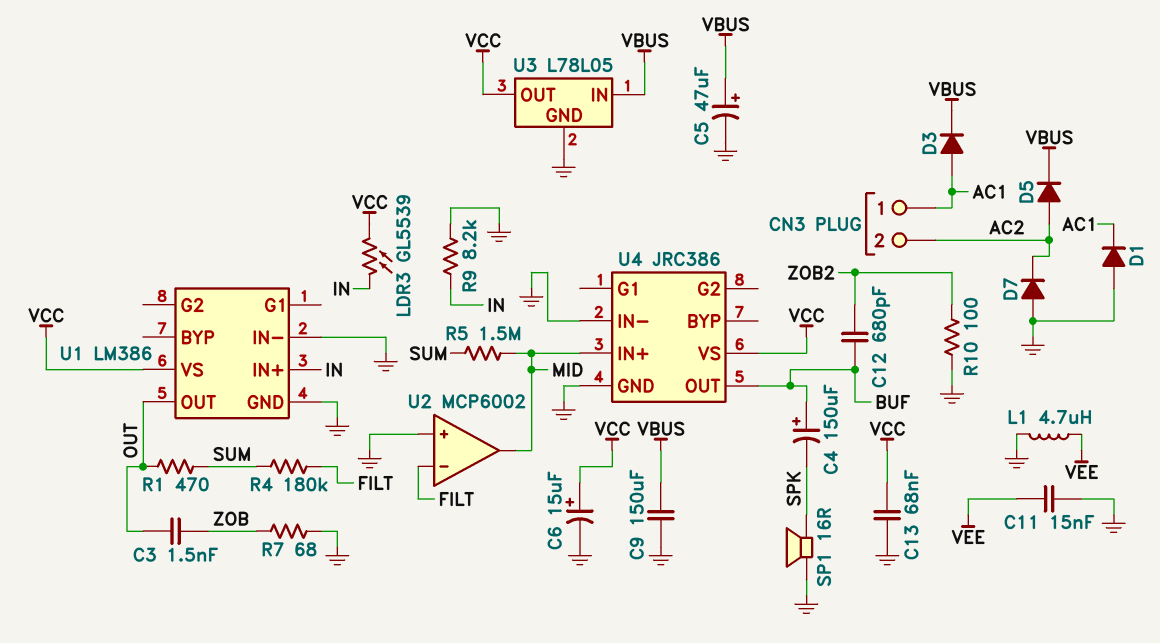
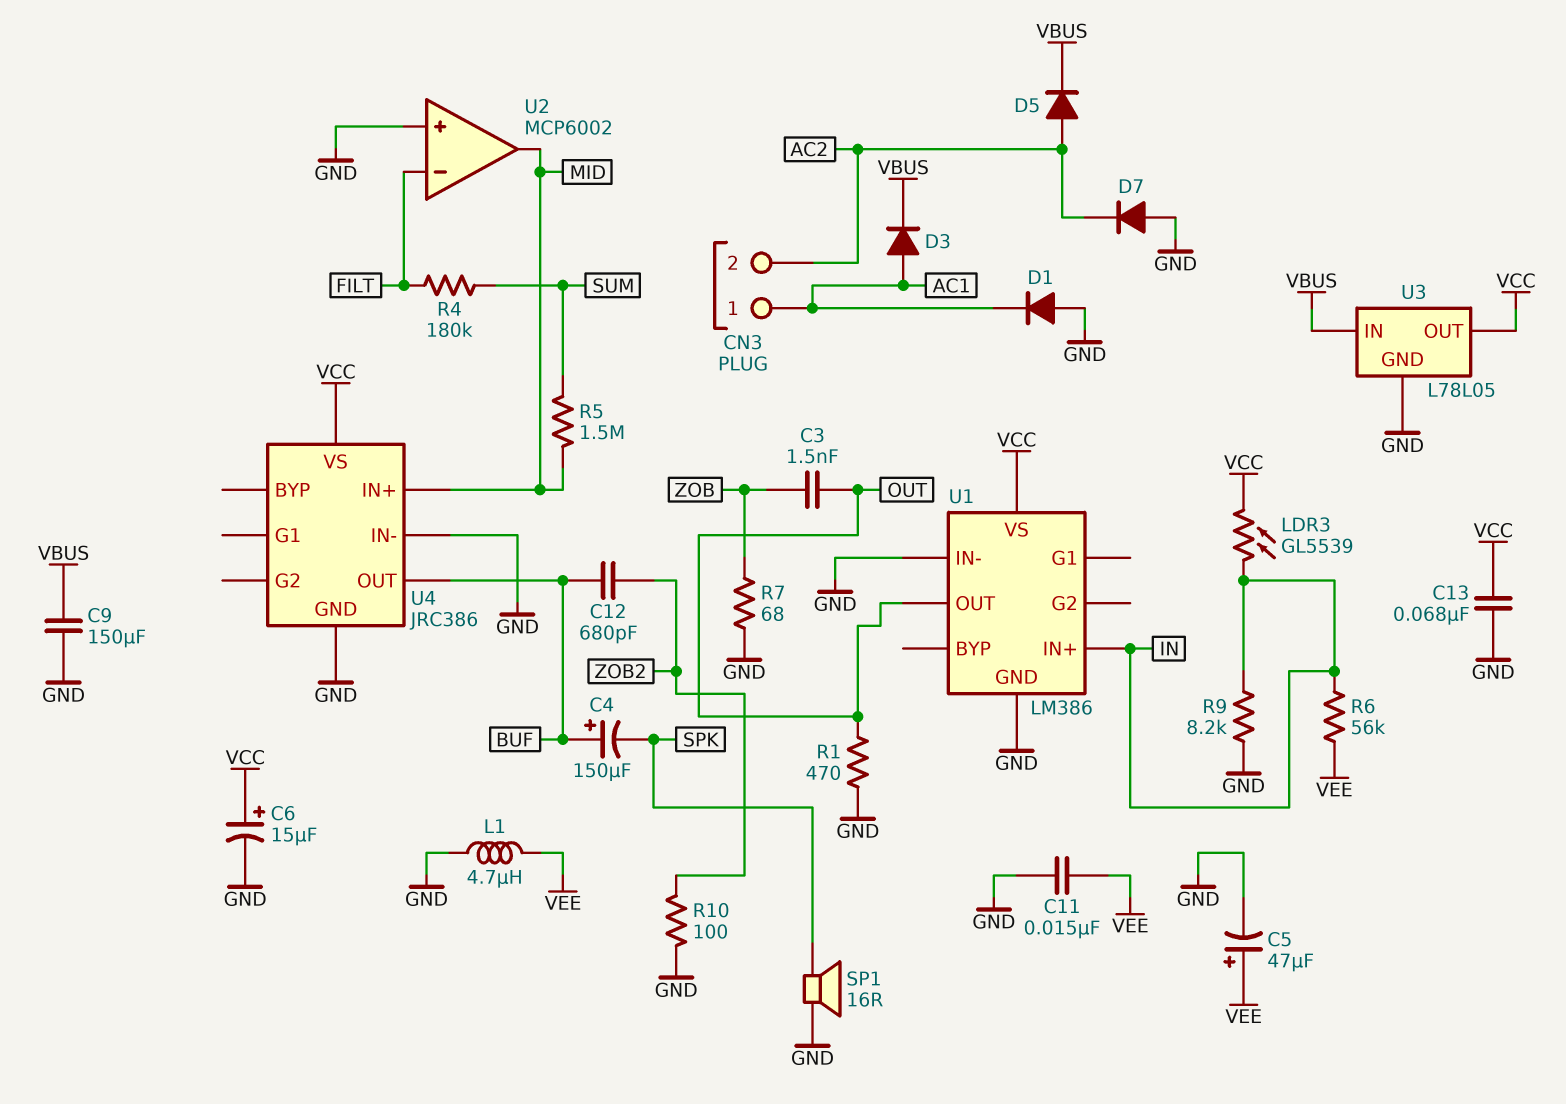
C5: 47uF (plus VBUS, minus GND) -> 47uF (plus VEE, minus GND)
R1: 470 (OUT, SUM) -> 470 (GND, OUT)
R6: none -> 56k (IN, VEE)

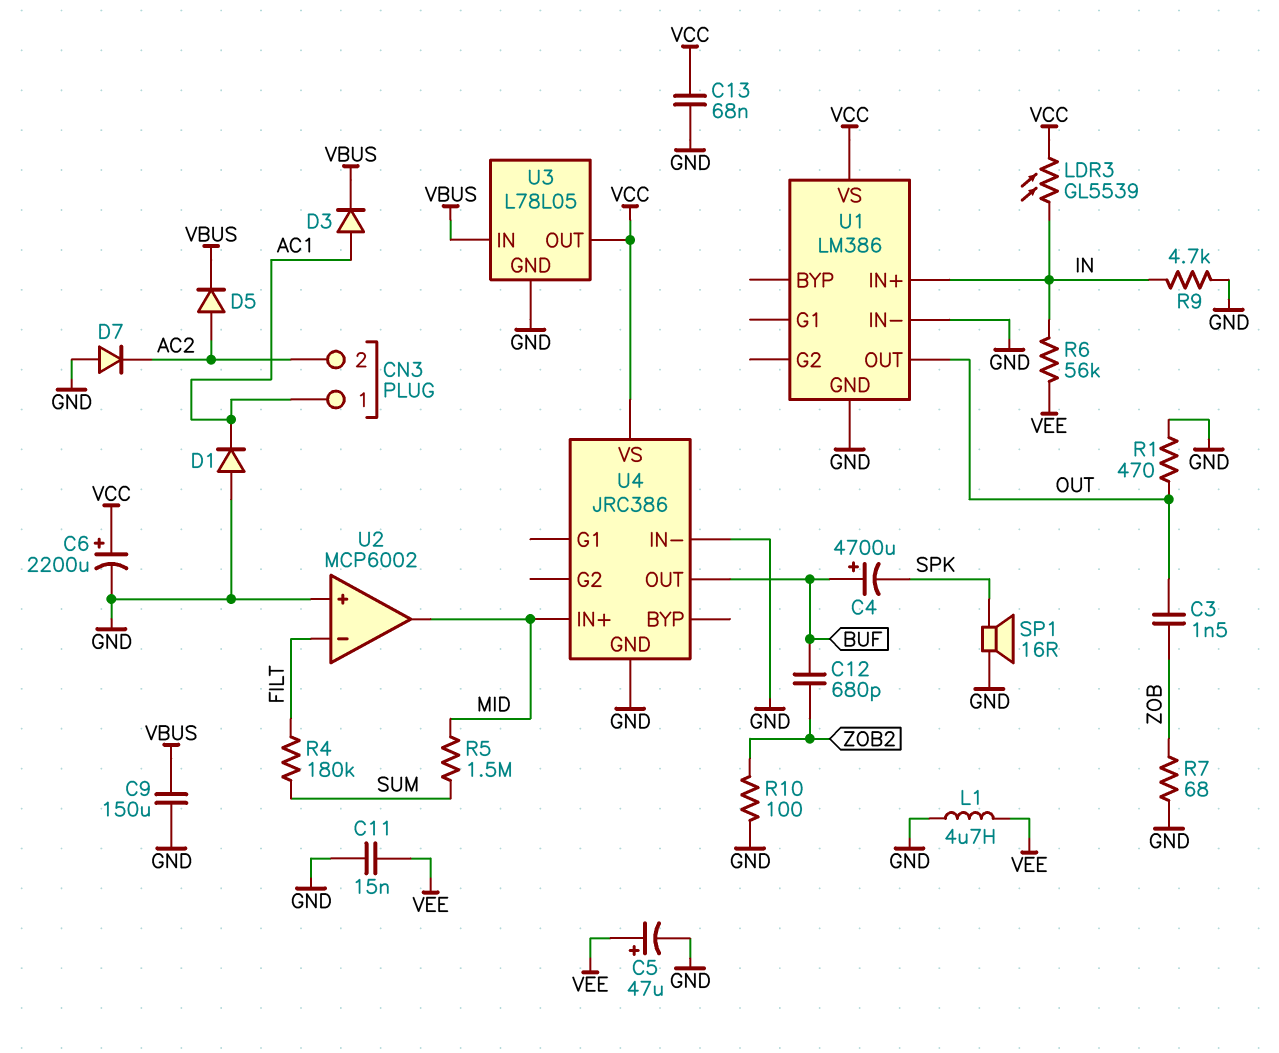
C4: 150uF (plus BUF, minus SPK) -> 4700uF (plus BUF, minus SPK)
C6: 15uF (plus VCC, minus GND) -> 2200uF (plus VCC, minus GND)
R9: 8.2k (GND, IN) -> 4.7k (GND, IN)

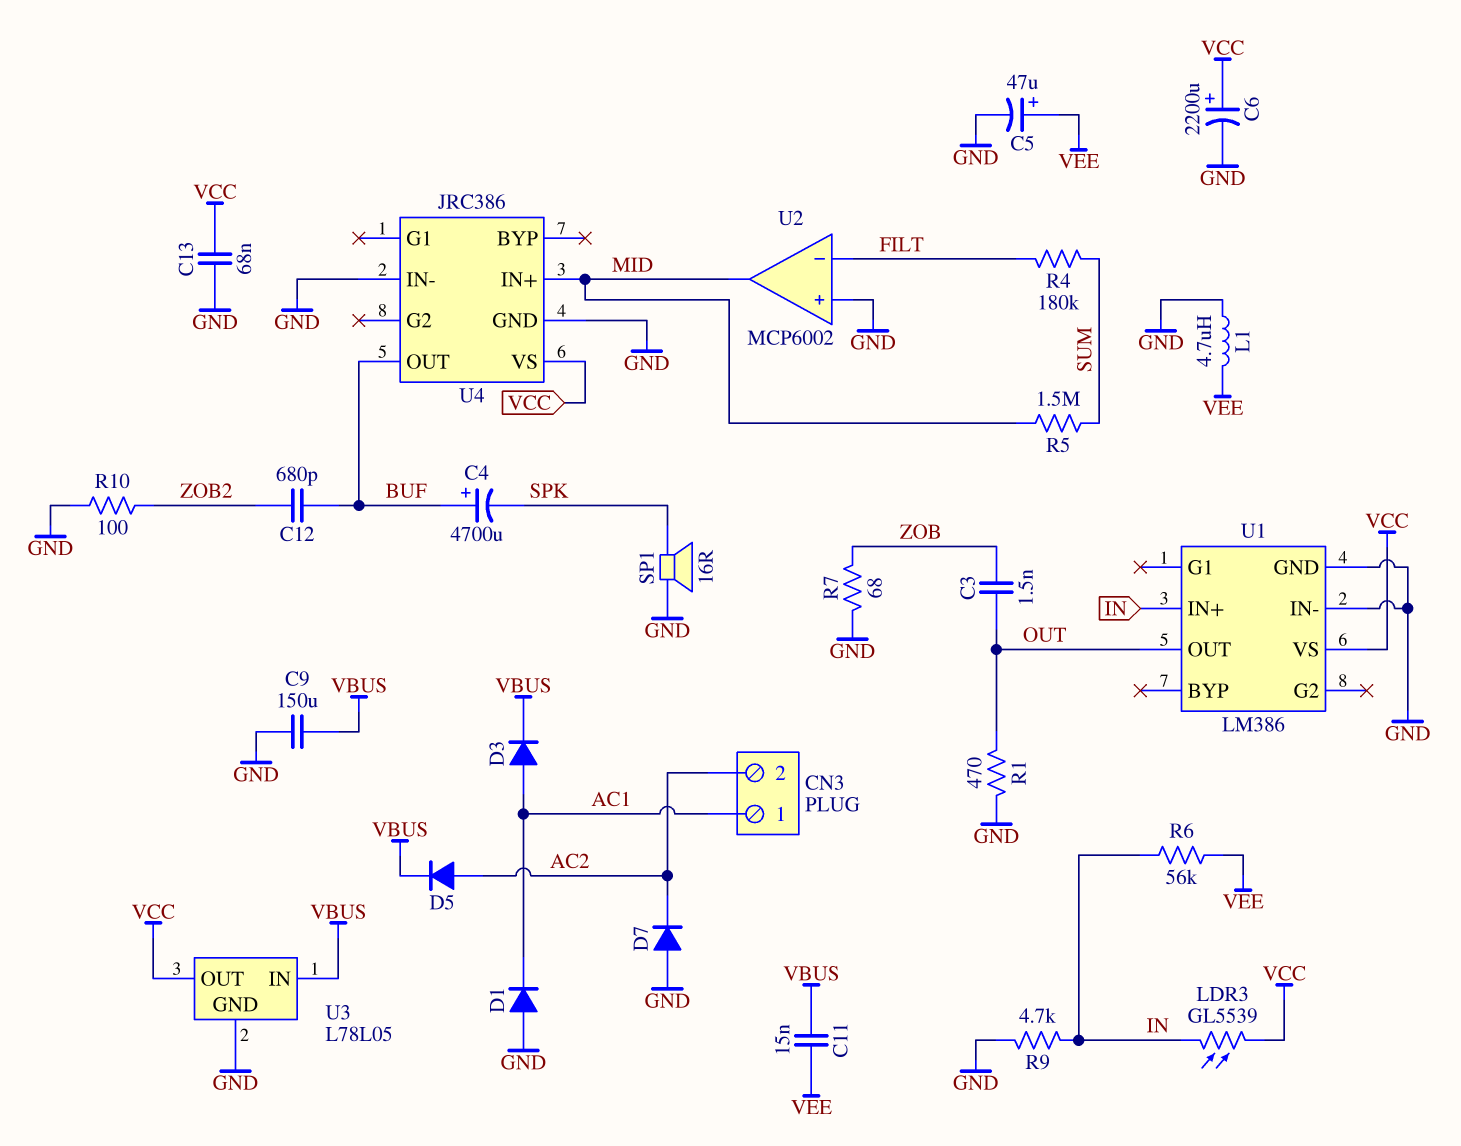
C11: 15nF (GND, VEE) -> 15nF (VBUS, VEE)

